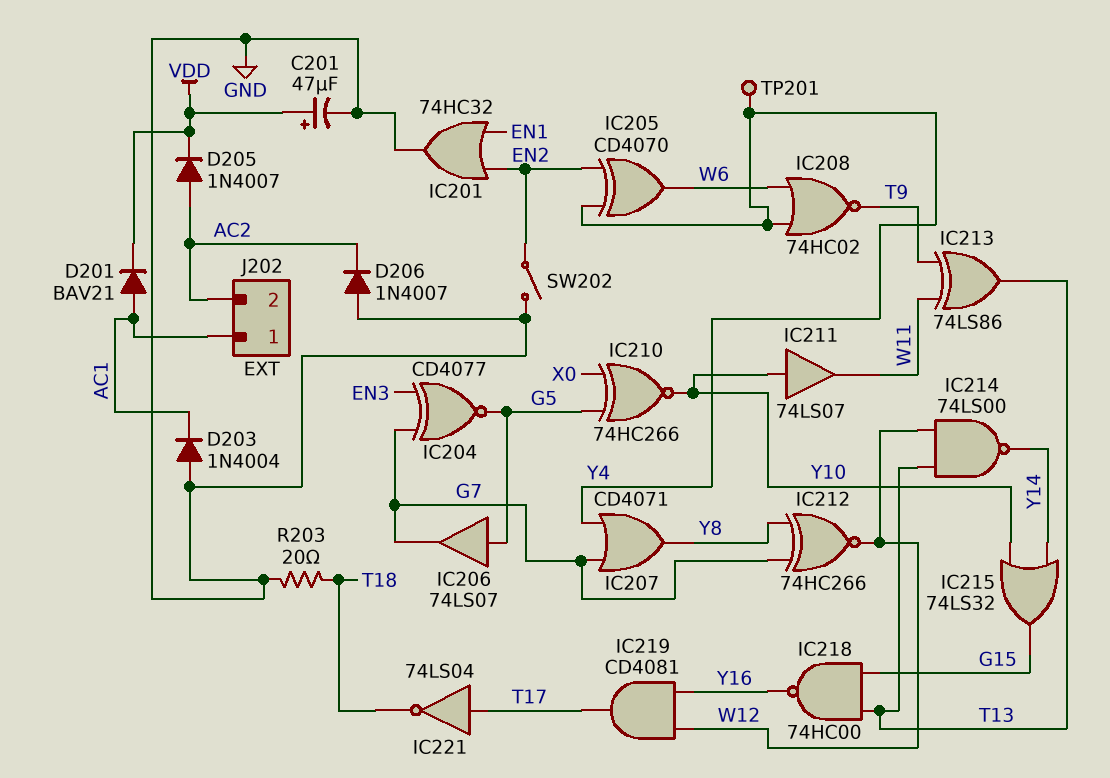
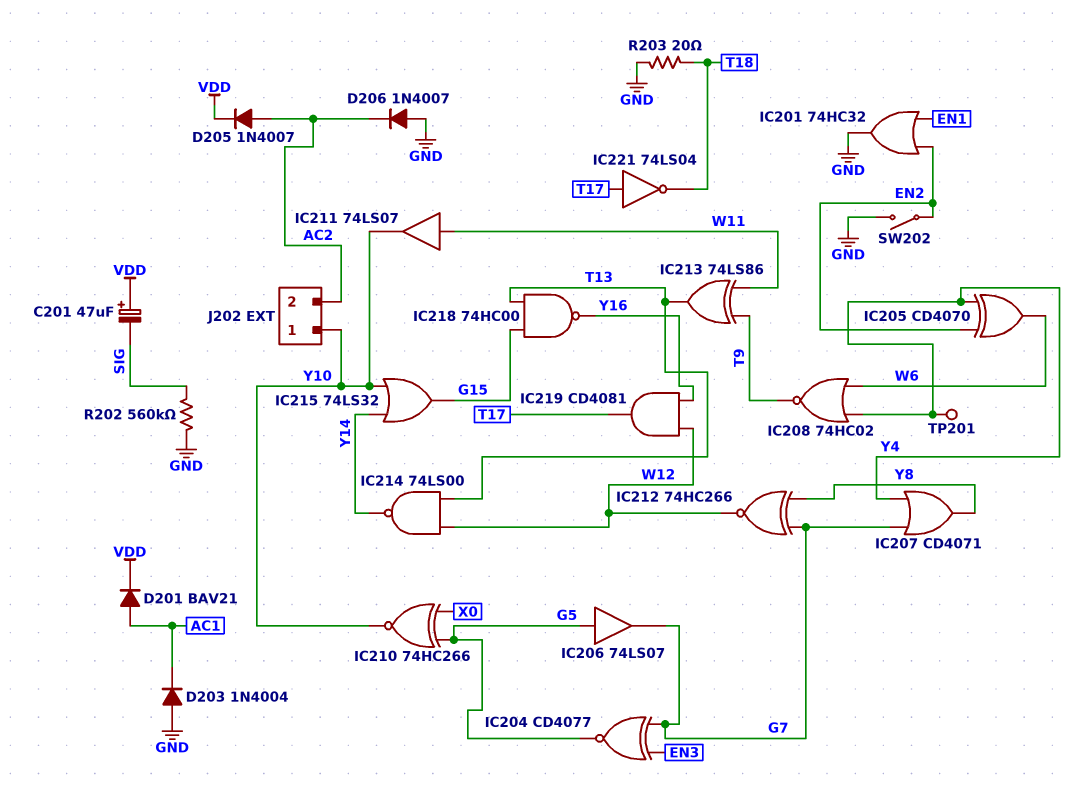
C201: 47uF (plus VDD, minus GND) -> 47uF (plus VDD, minus SIG)
IC211: buffer 74LS07 (in Y10, out W11) -> buffer 74LS07 (in W11, out Y10)
J202 pin 1: AC1 -> Y10
R202: none -> 560k (GND, SIG)

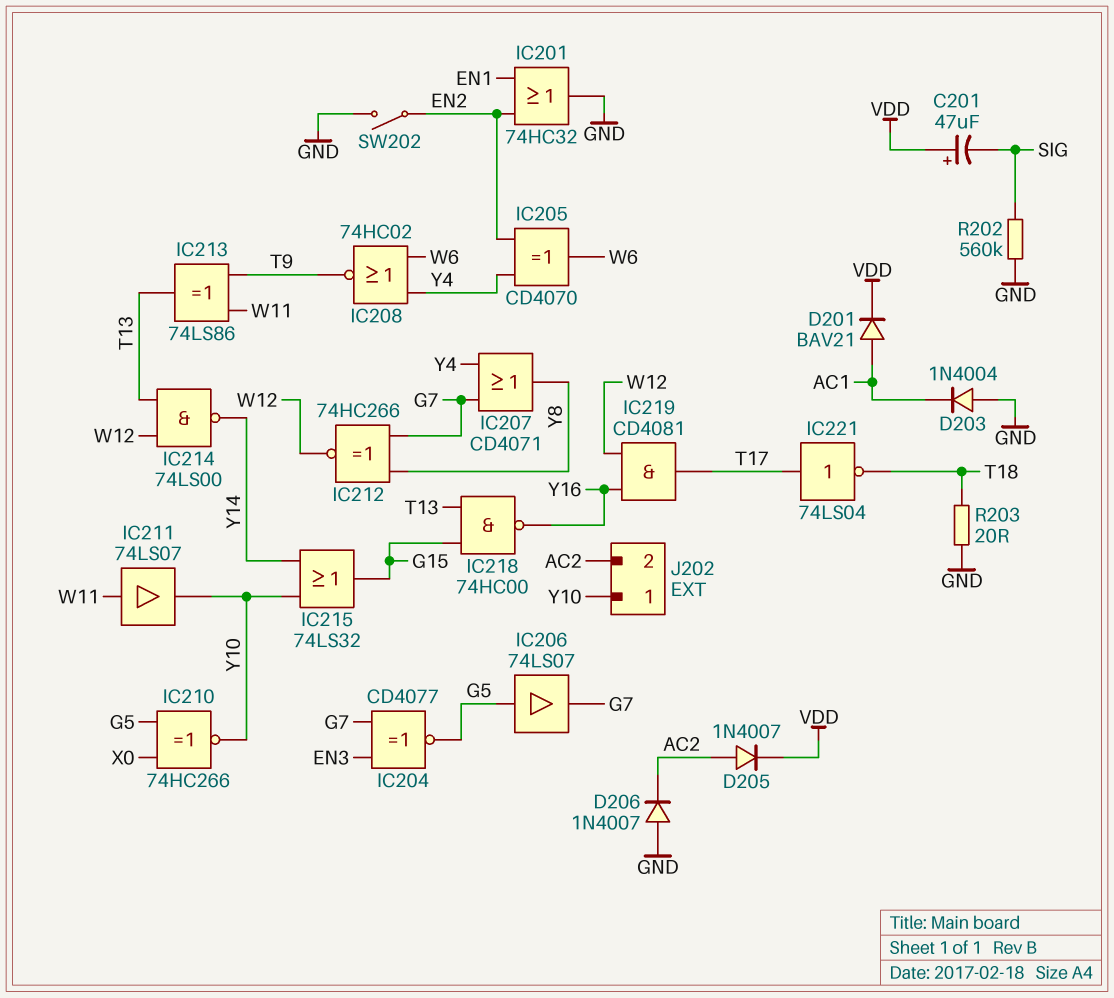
TP201: test point (Y4) -> none

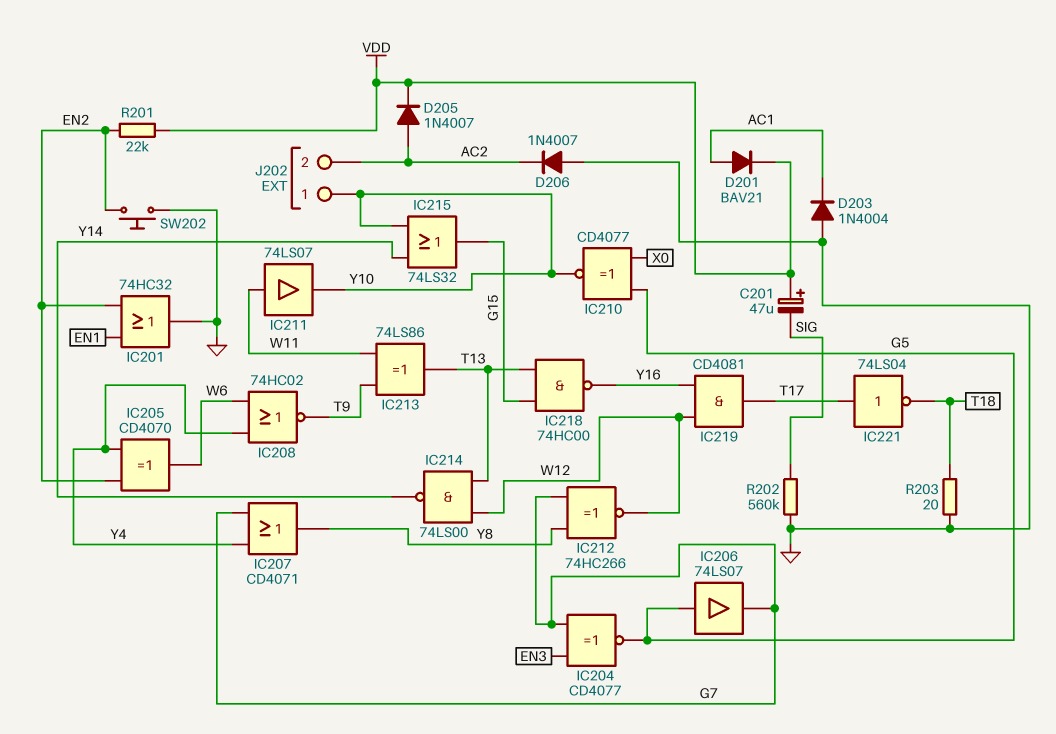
IC210: XNOR 74HC266 (in G5, in X0, out Y10) -> XNOR CD4077 (in G5, in X0, out Y10)
R201: none -> 22k (EN2, VDD)
SW202: switch (EN2, GND) -> button (EN2, GND)

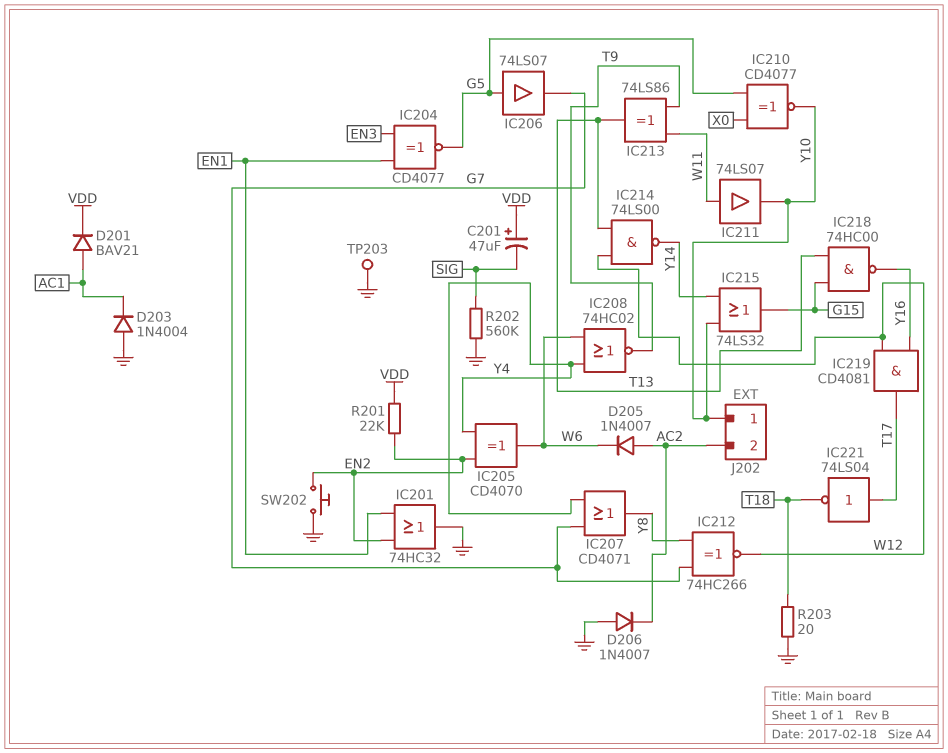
D205: diode 1N4007 (A AC2, K VDD) -> diode 1N4007 (A AC2, K W6)
IC204: XNOR CD4077 (in EN3, in G7, out G5) -> XNOR CD4077 (in EN1, in EN3, out G5)
TP203: none -> test point (GND)

